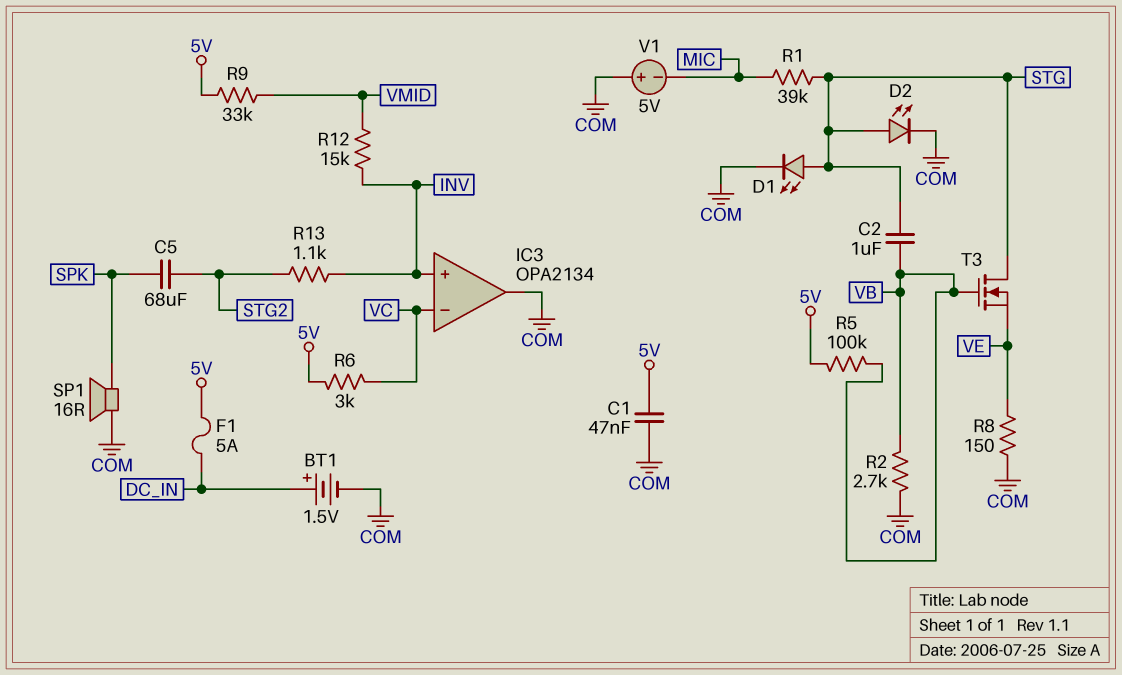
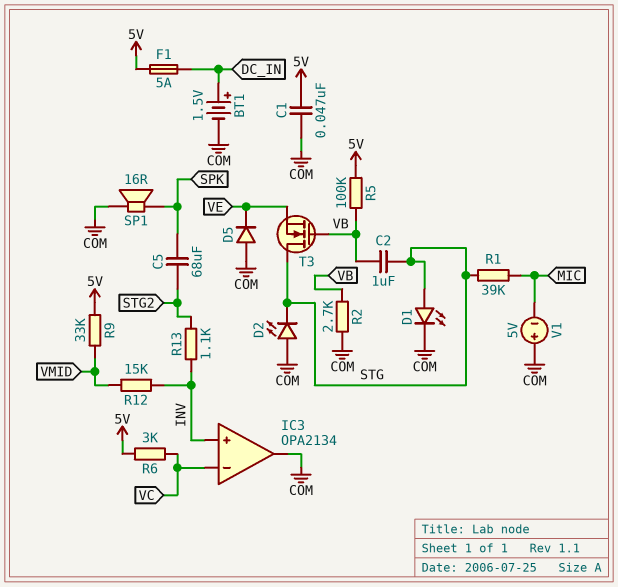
D2: LED (A STG, K COM) -> LED (A COM, K STG)
D5: none -> diode (A COM, K VE)
R8: 150 (COM, VE) -> none

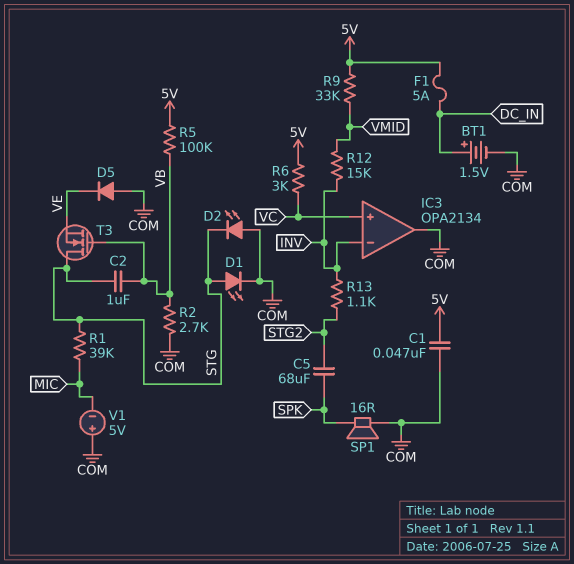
IC3 pin in+: INV -> VC
IC3 pin in-: VC -> INV

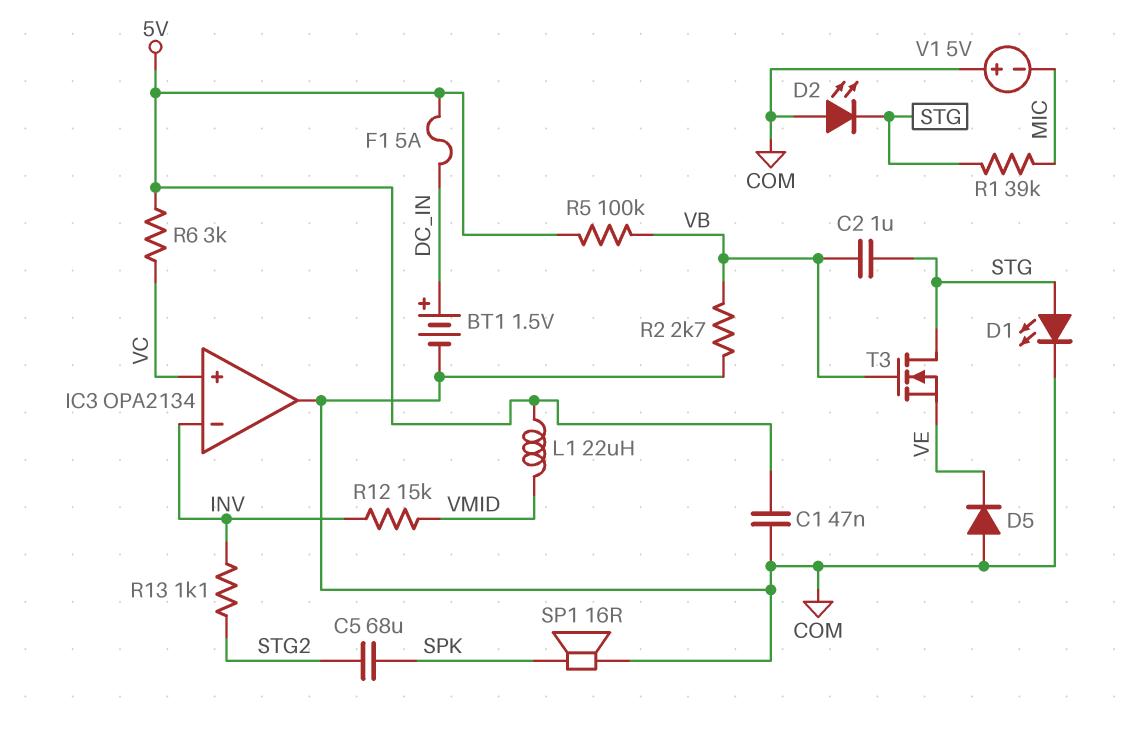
L1: none -> 22uH (5V, VMID)
R9: 33k (5V, VMID) -> none

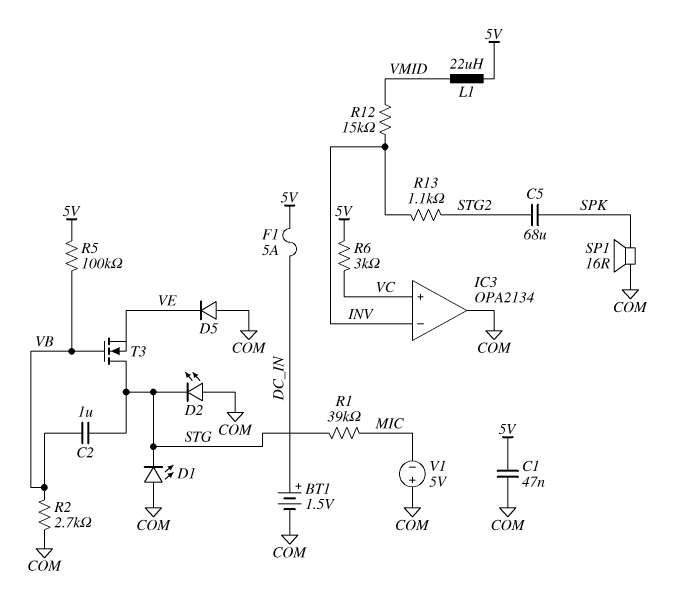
D1: LED (A STG, K COM) -> LED (A COM, K STG)

